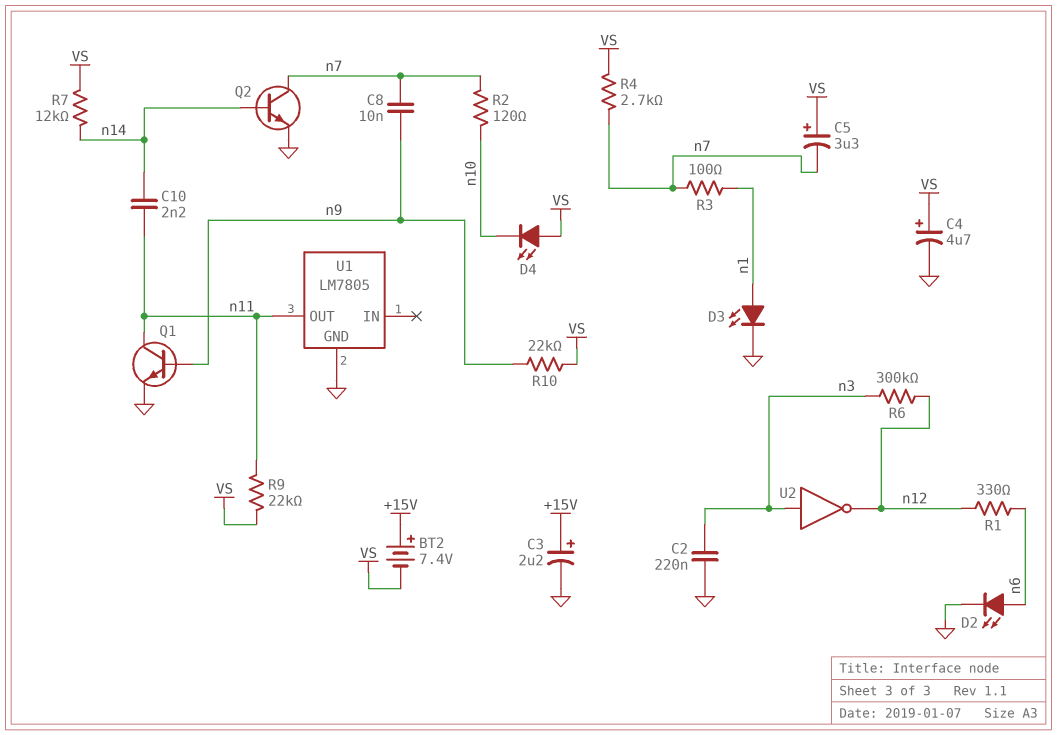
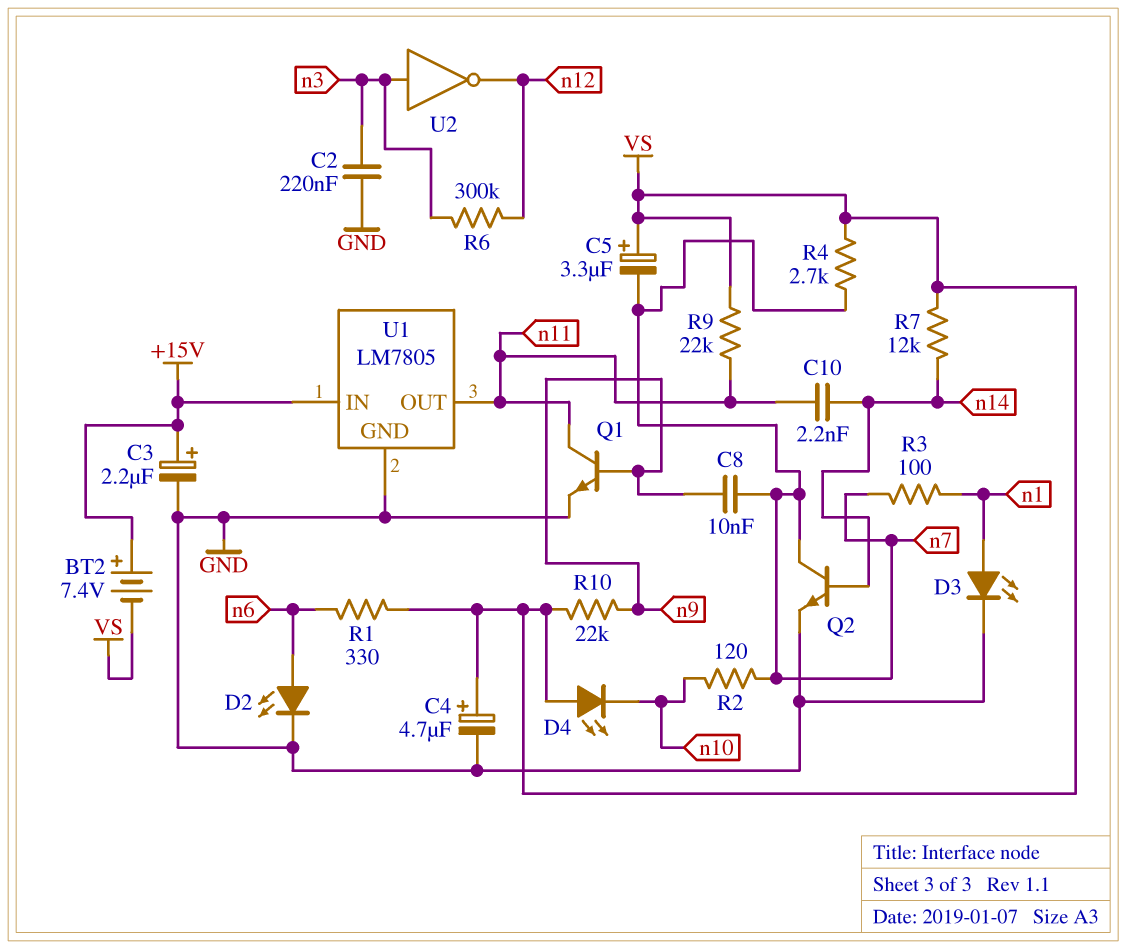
R1: 330 (n6, n12) -> 330 (VS, n6)
U1 pin IN: none -> +15V

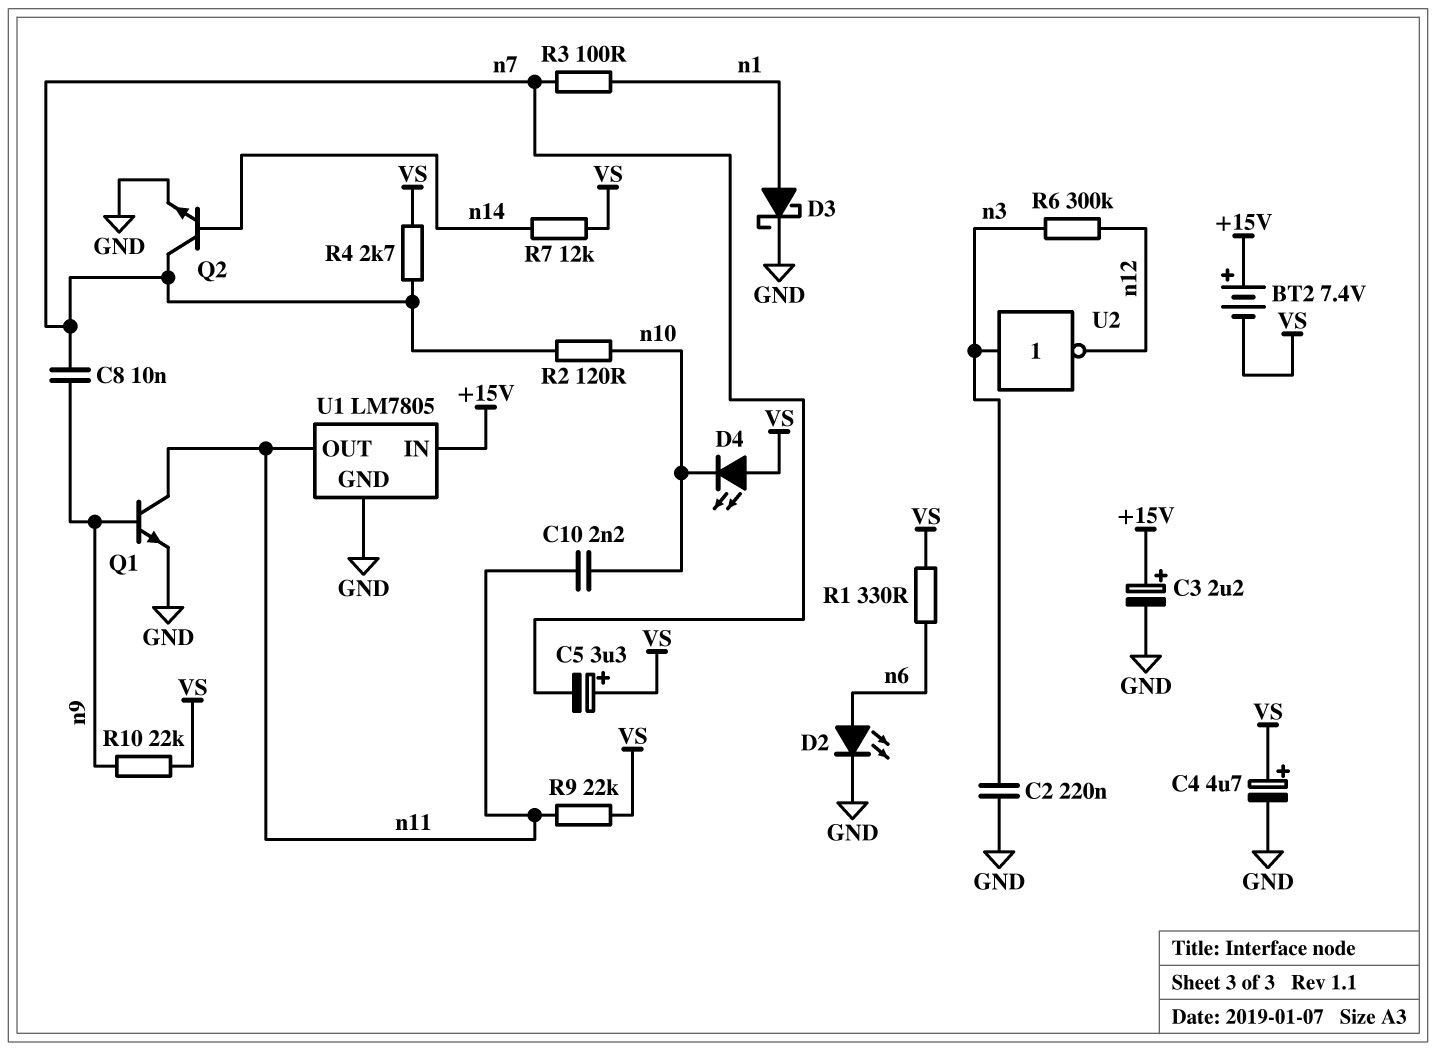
C10: 2.2nF (n11, n14) -> 2.2nF (n10, n11)
D3: LED (A n1, K GND) -> schottky (A n1, K GND)

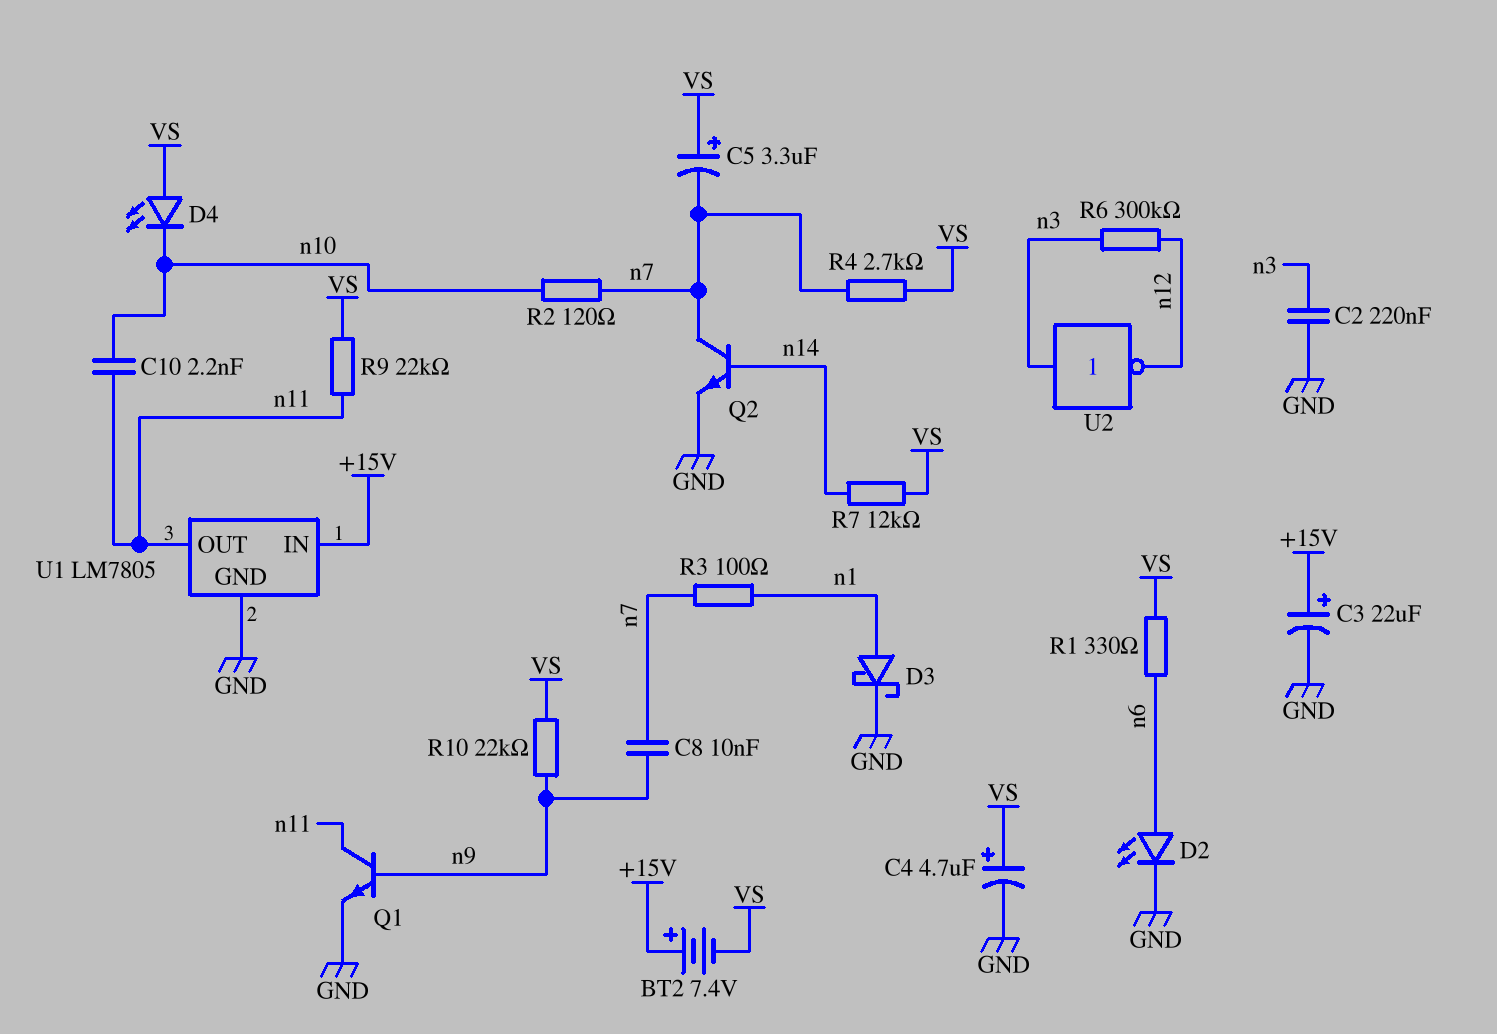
C3: 2.2uF (plus +15V, minus GND) -> 22uF (plus +15V, minus GND)

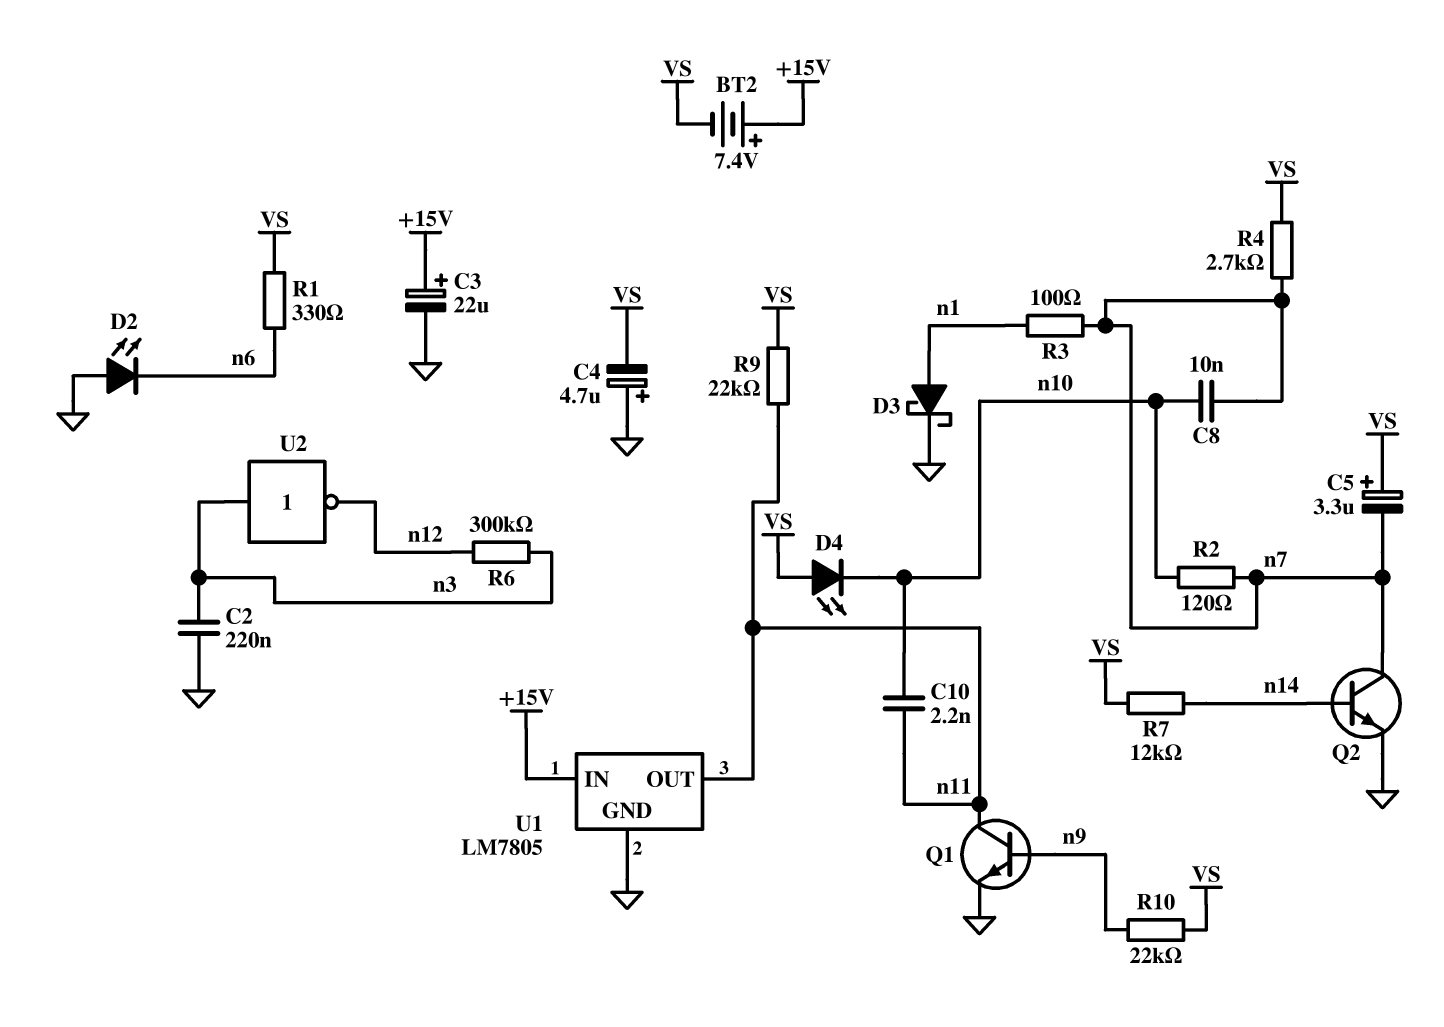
C4: 4.7uF (plus VS, minus GND) -> 4.7uF (plus GND, minus VS)
C8: 10nF (n7, n9) -> 10nF (n7, n10)
D2: LED (A n6, K GND) -> LED (A GND, K n6)

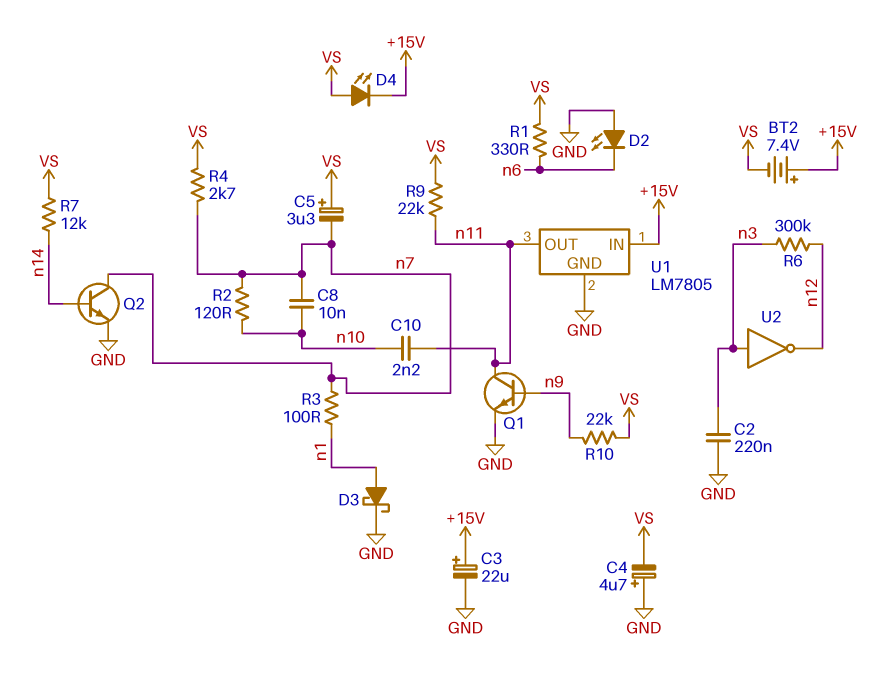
D4: LED (A VS, K n10) -> LED (A VS, K +15V)

